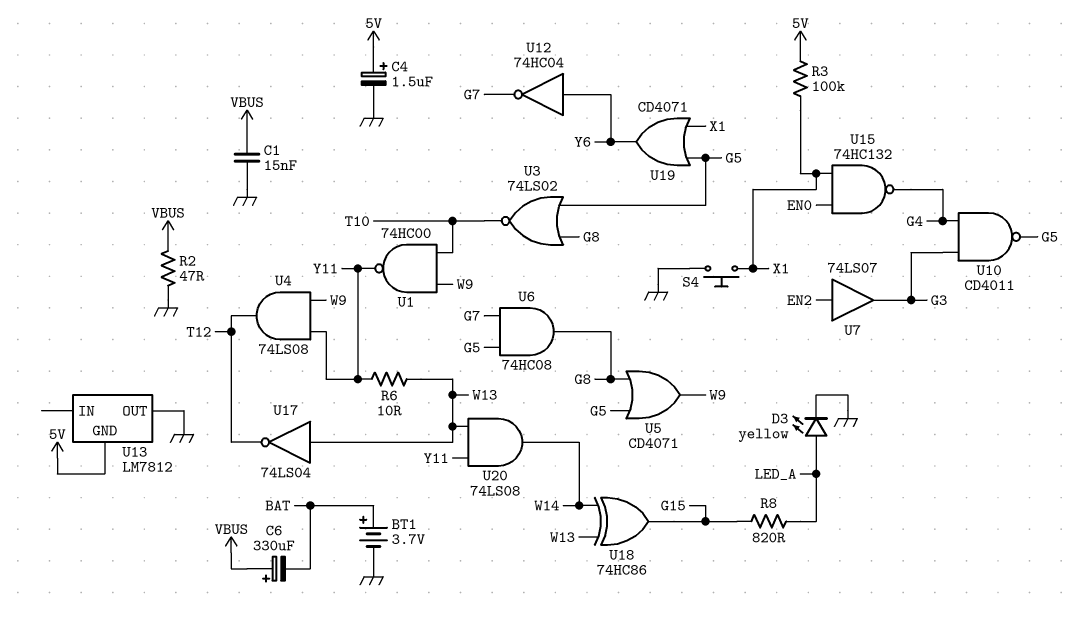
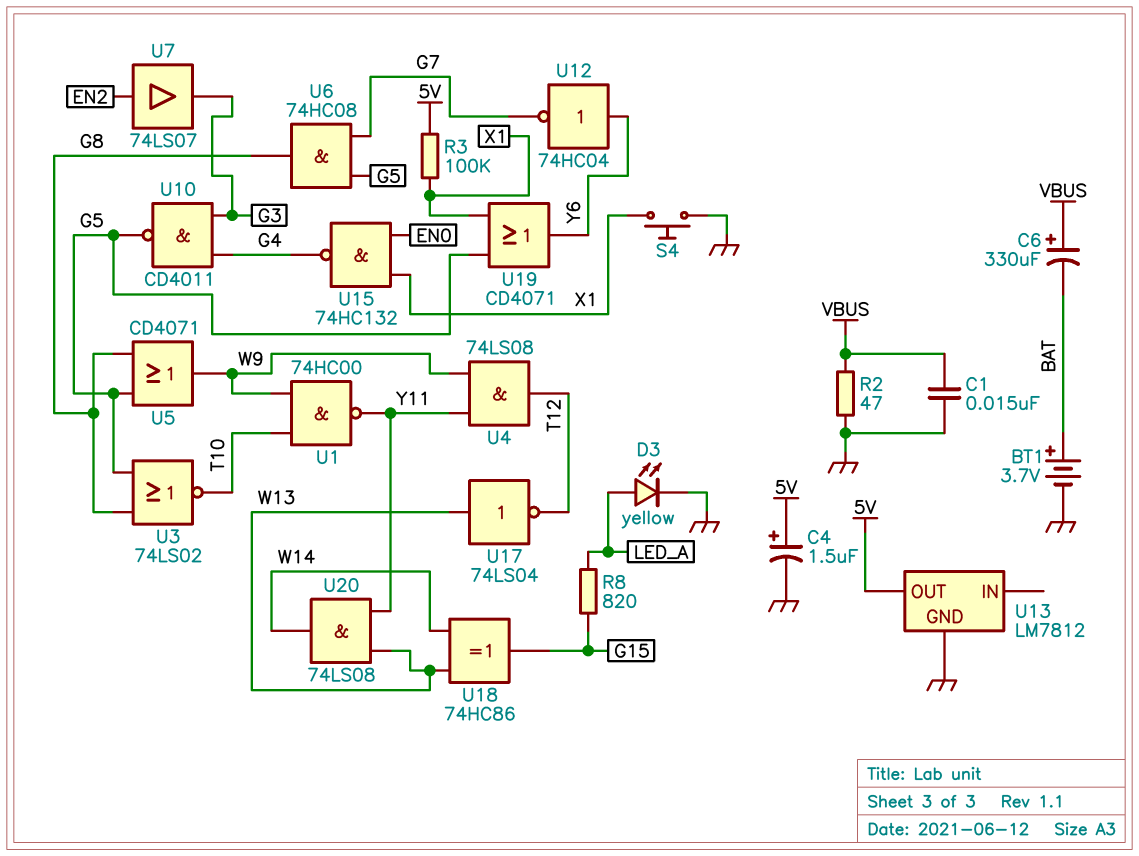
R6: 10 (W13, Y11) -> none
U13 pin GND: 5V -> GND
U13 pin OUT: GND -> 5V

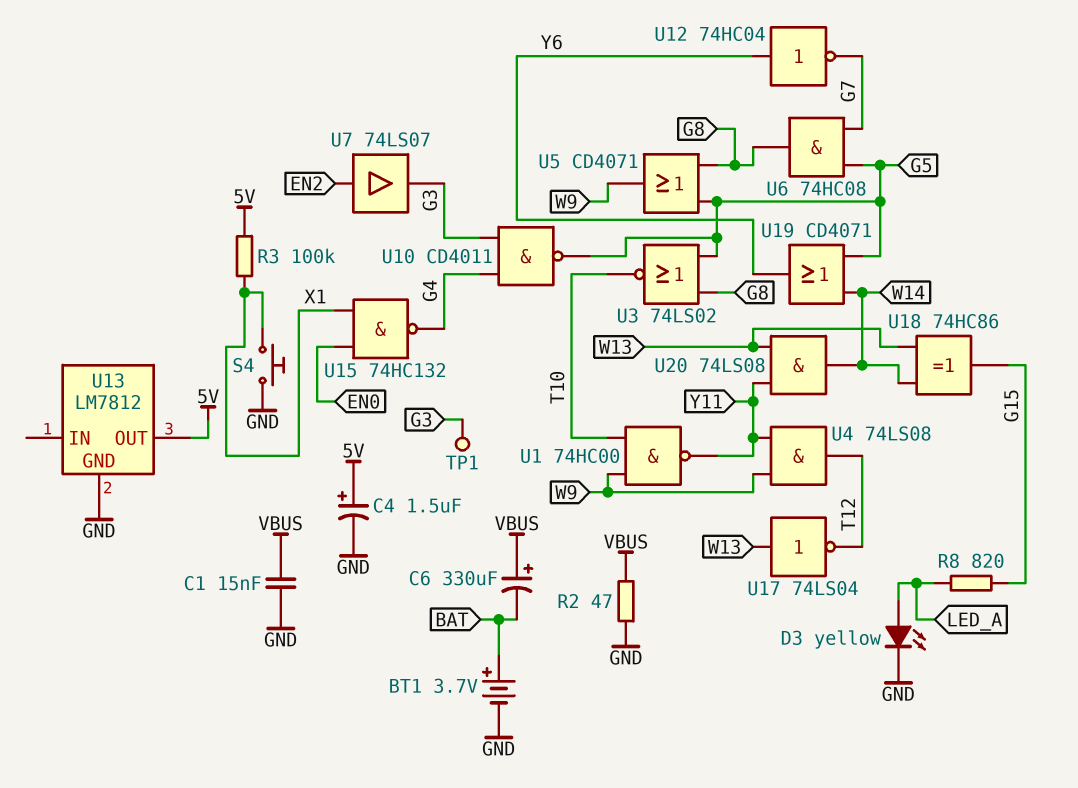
TP1: none -> test point (G3)
U19: OR CD4071 (in G5, in X1, out Y6) -> OR CD4071 (in G5, in W14, out Y6)

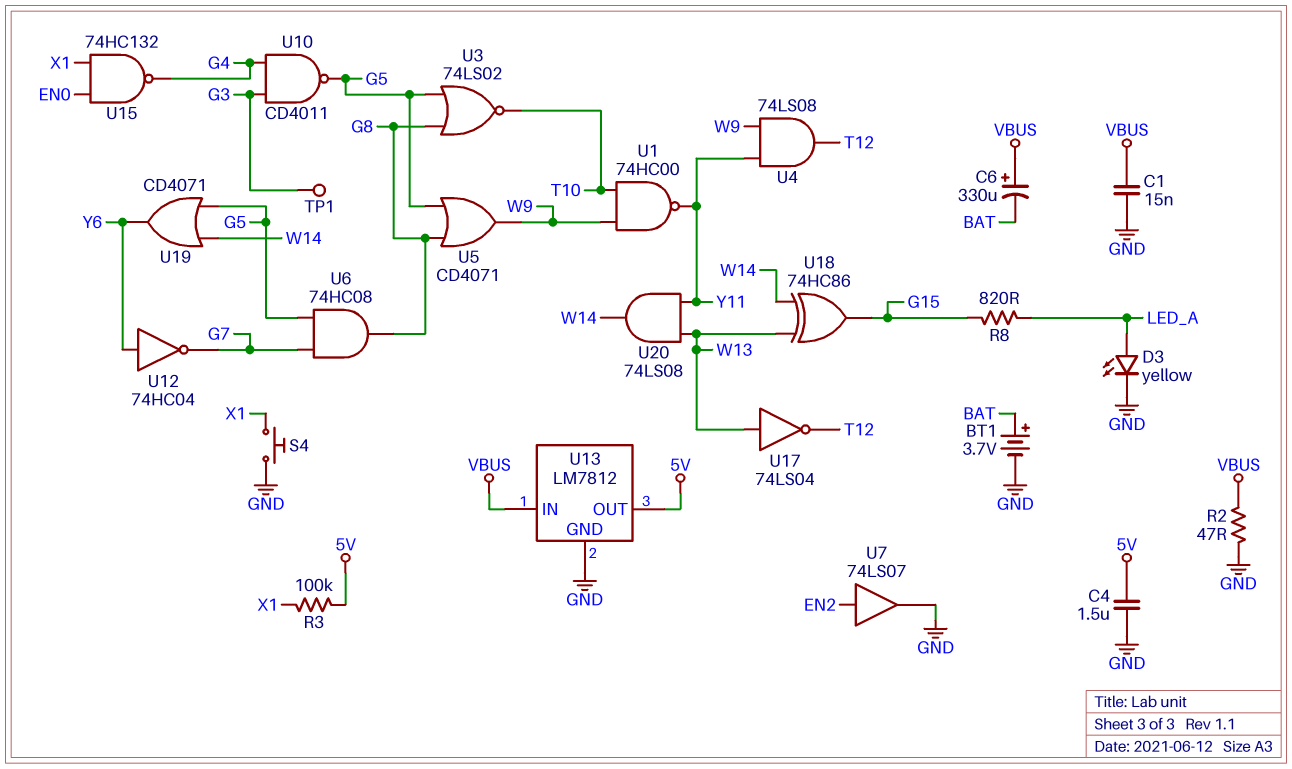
C4: 1.5uF (plus 5V, minus GND) -> 1.5uF (5V, GND)
U7: buffer 74LS07 (in EN2, out G3) -> buffer 74LS07 (in EN2, out GND)
U13 pin IN: none -> VBUS

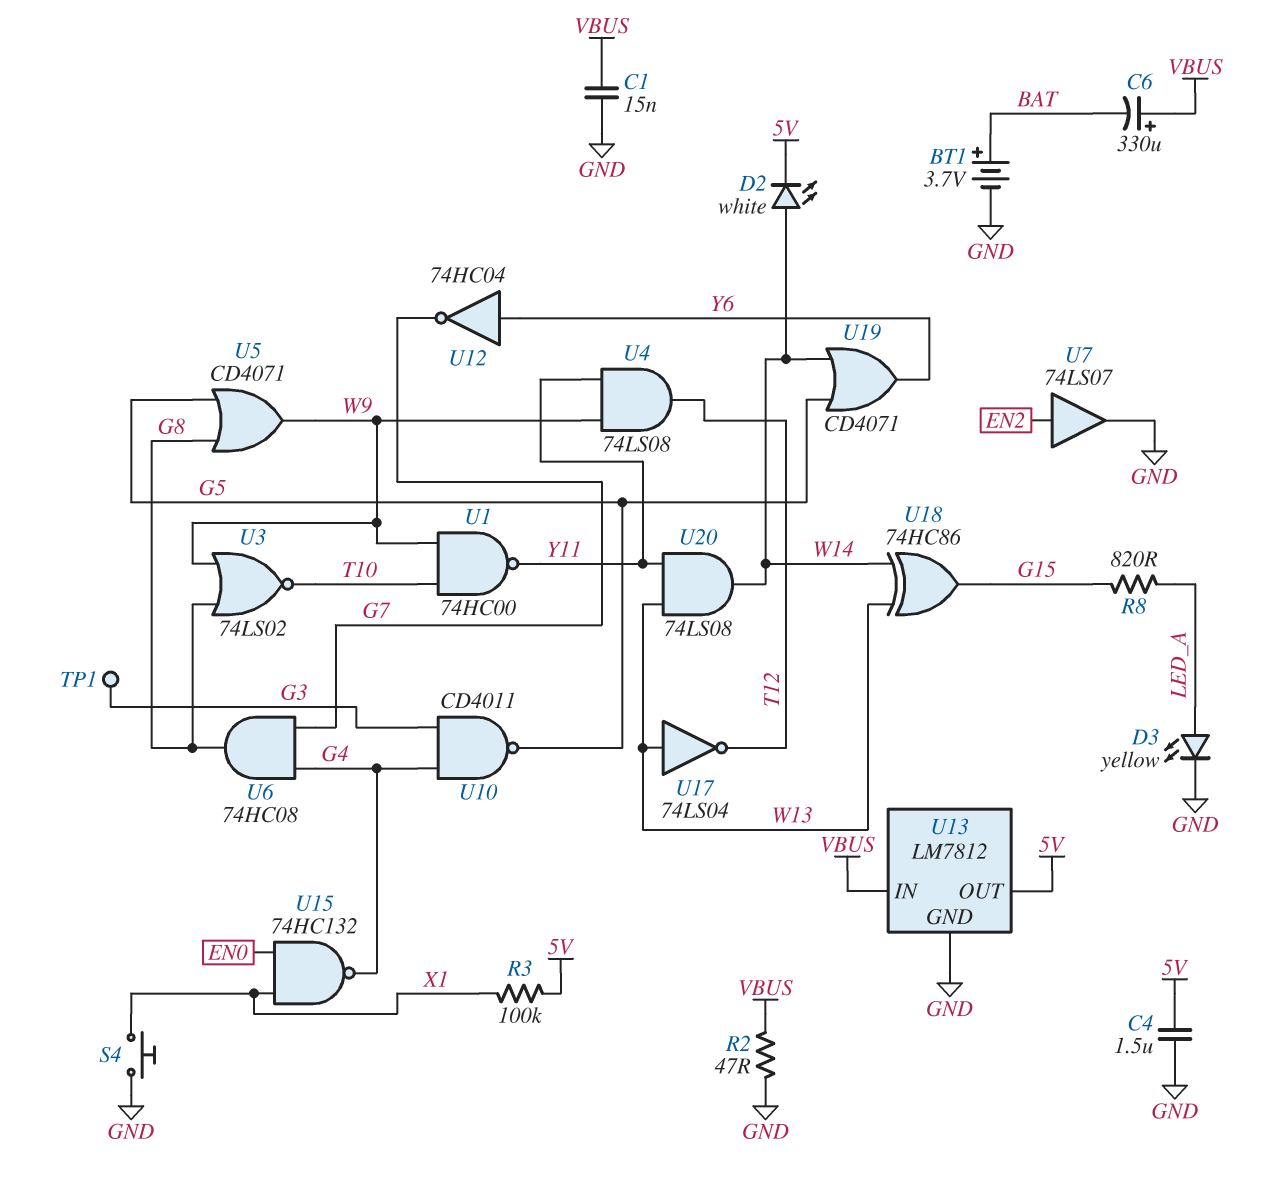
D2: none -> LED white (A W14, K 5V)
U3: NOR 74LS02 (in G5, in G8, out T10) -> NOR 74LS02 (in G8, in W9, out T10)
U6: AND 74HC08 (in G5, in G7, out G8) -> AND 74HC08 (in G4, in G7, out G8)

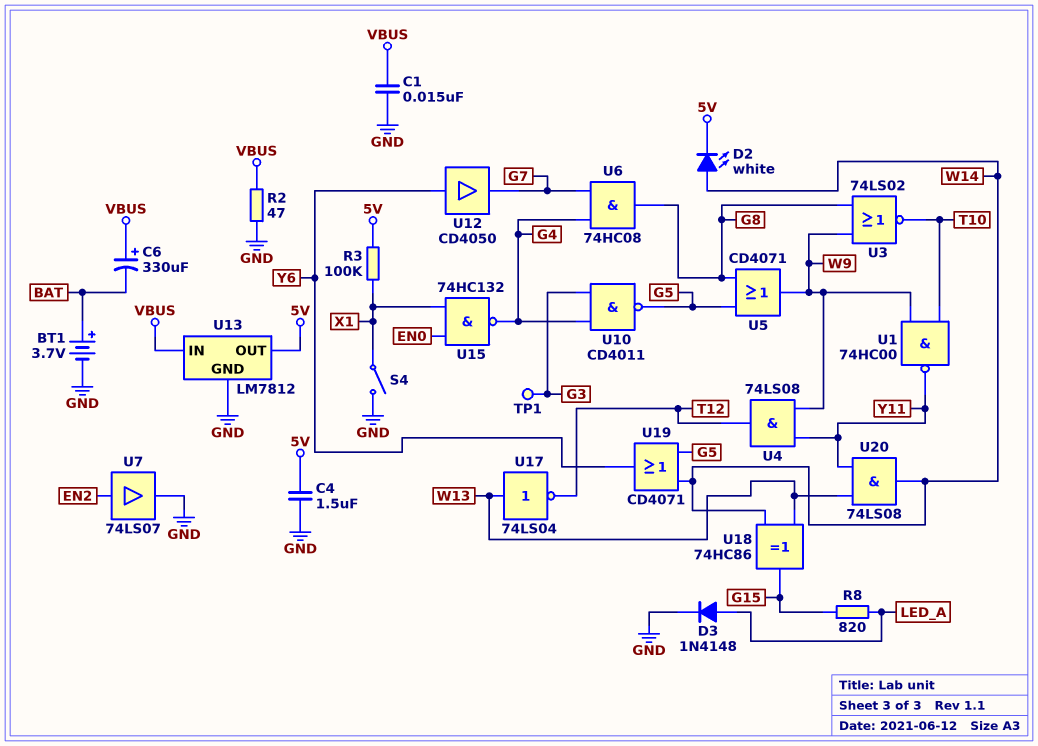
D3: LED yellow (A LED_A, K GND) -> diode 1N4148 (A LED_A, K GND)
S4: button (GND, X1) -> switch (GND, X1)
U12: NOT 74HC04 (in Y6, out G7) -> buffer CD4050 (in Y6, out G7)

